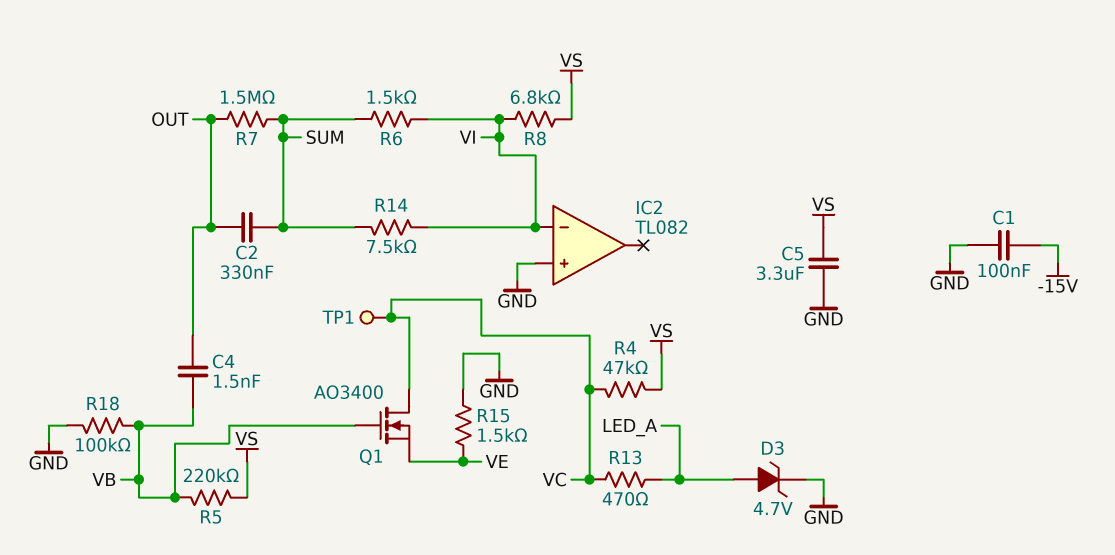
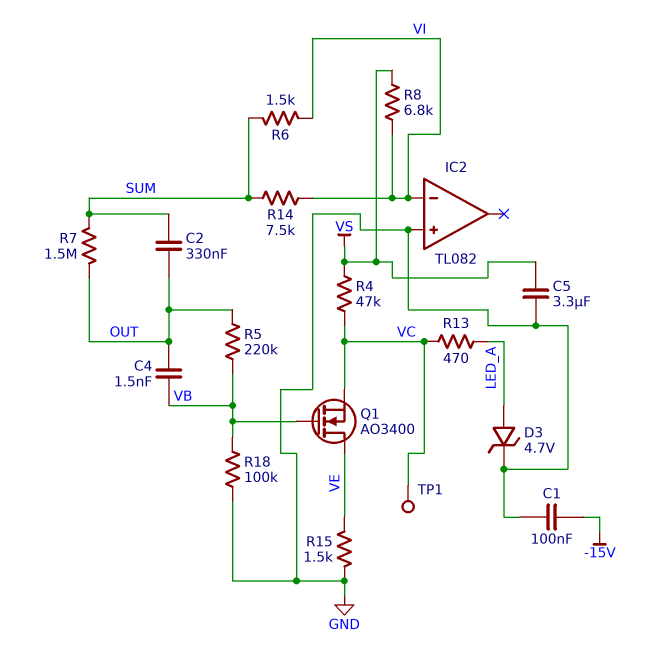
Q1: NMOS AO3400 (G VB, D VC, S VE) -> NMOS AO3400 (G VB, D VE, S VC)
R5: 220k (VB, VS) -> 220k (OUT, VB)

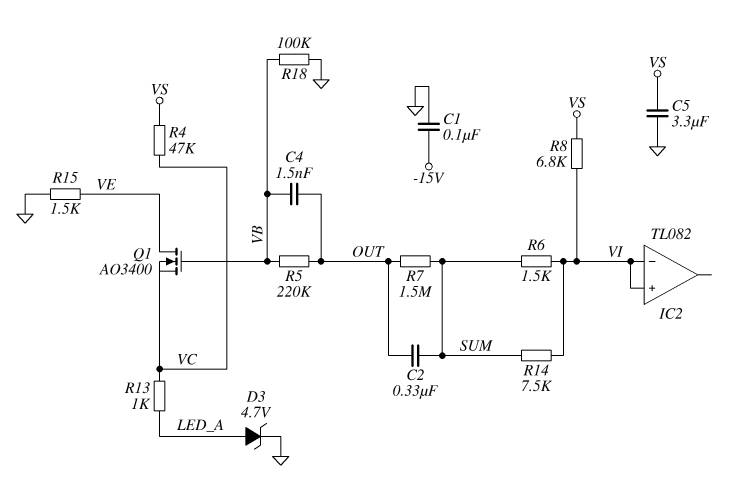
IC2 pin in+: GND -> VI
R13: 470 (LED_A, VC) -> 1k (LED_A, VC)
TP1: test point (VC) -> none

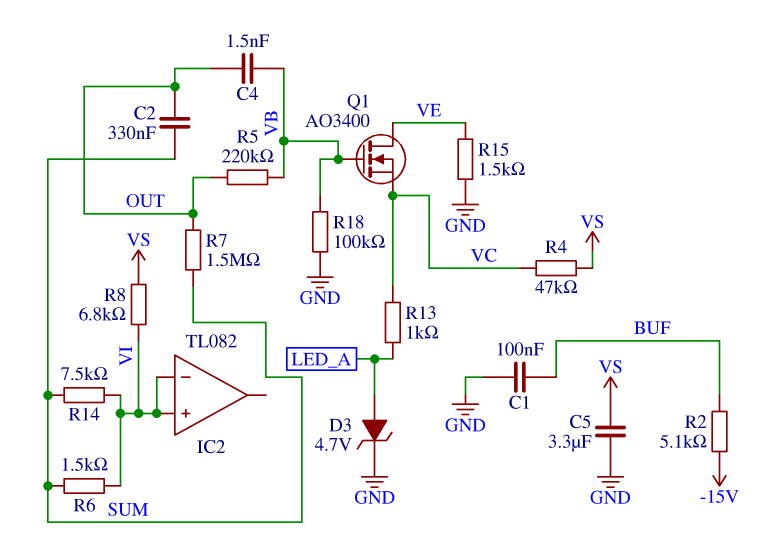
C1: 100nF (-15V, GND) -> 100nF (BUF, GND)
R2: none -> 5.1k (-15V, BUF)

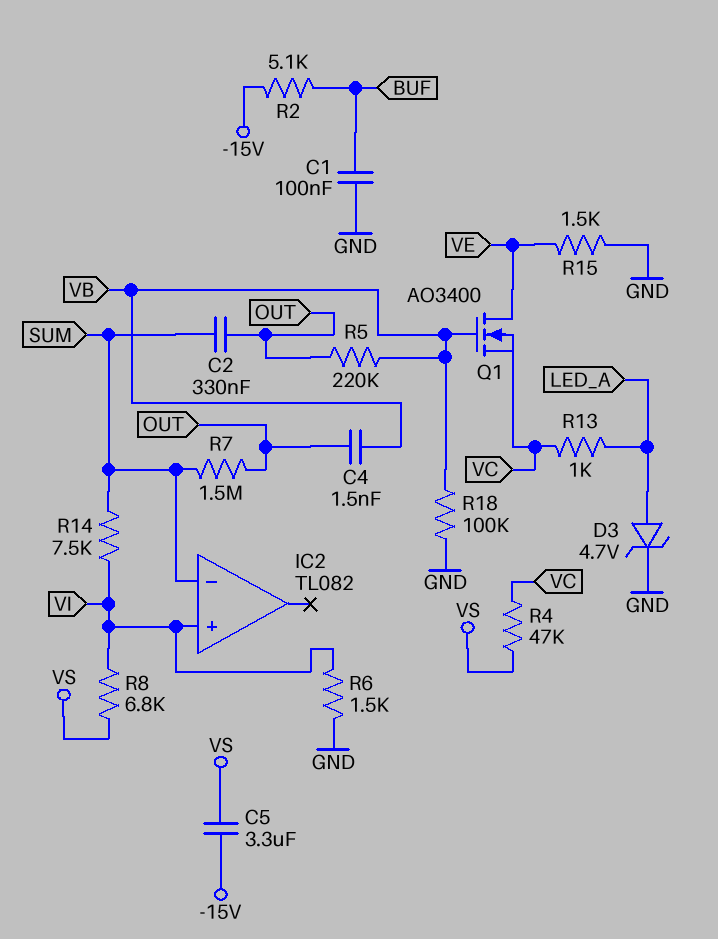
C5: 3.3uF (GND, VS) -> 3.3uF (-15V, VS)
IC2 pin in-: VI -> SUM
R6: 1.5k (SUM, VI) -> 1.5k (GND, VI)

